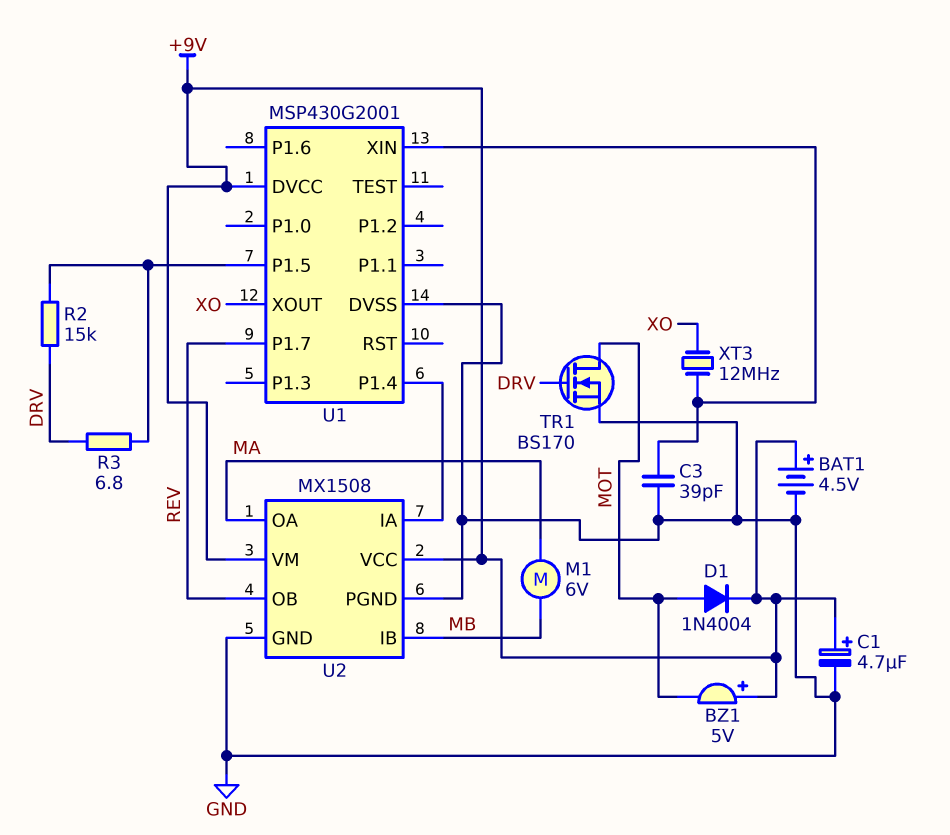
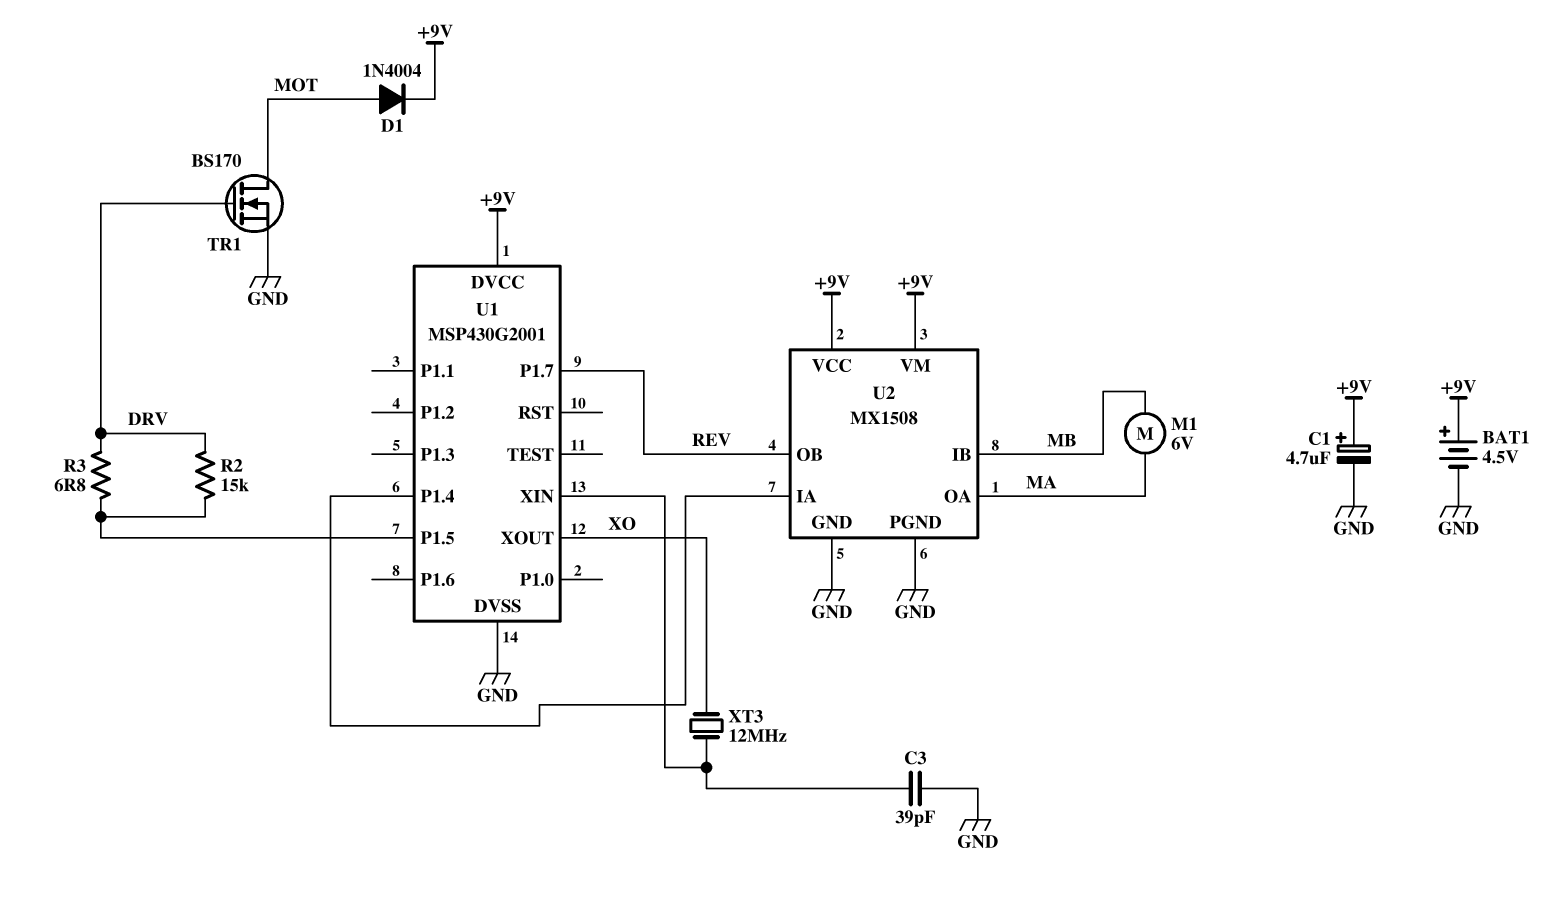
BZ1: buzzer 5V (plus +9V, minus MOT) -> none

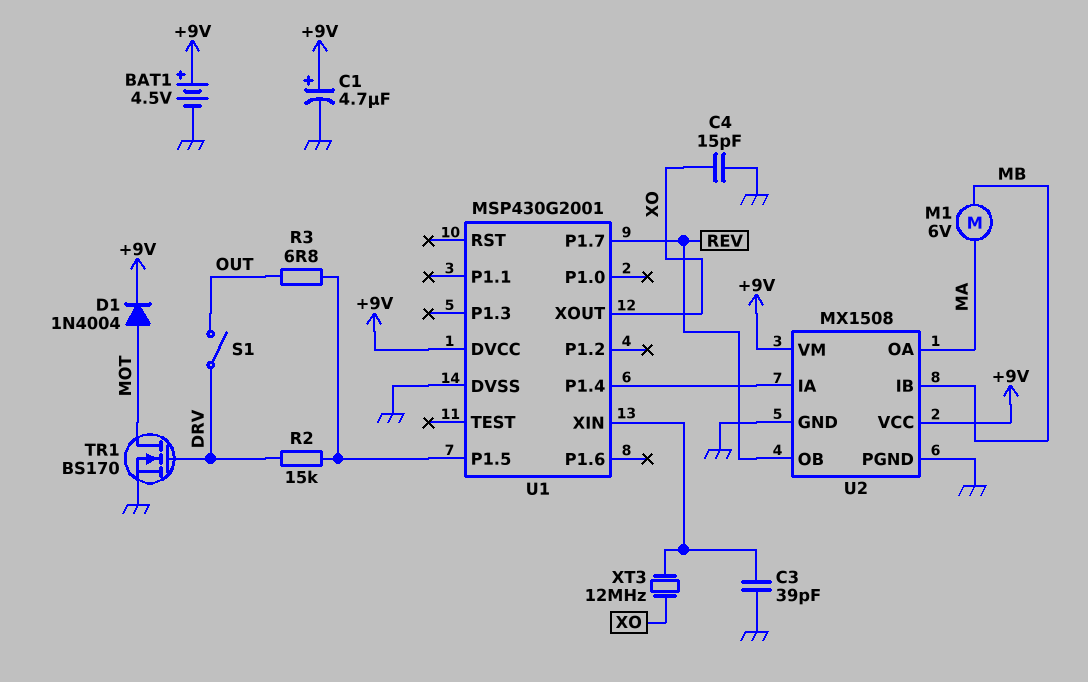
C4: none -> 15pF (GND, XO)
R3: 6.8 (DRV, U1/P1.5) -> 6.8 (OUT, U1/P1.5)
S1: none -> switch (DRV, OUT)

